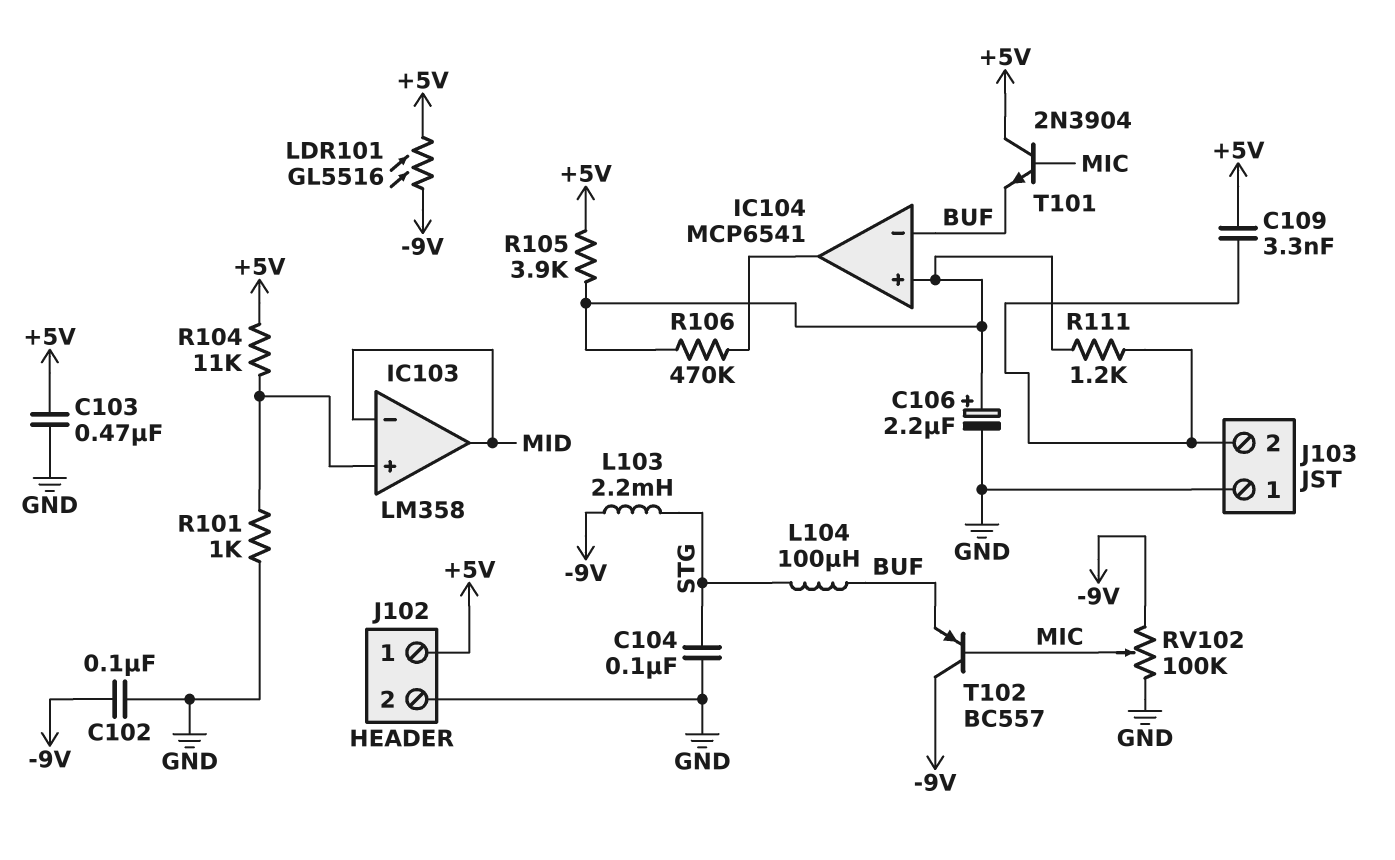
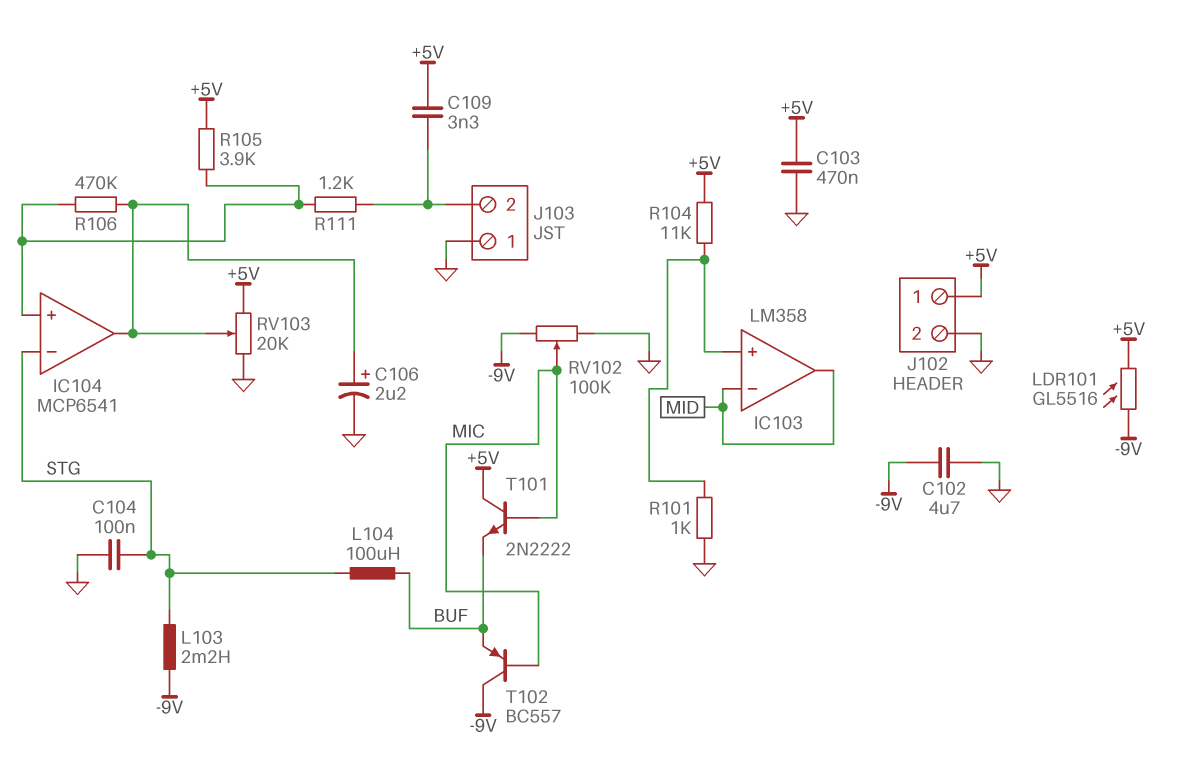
C102: 100nF (-9V, GND) -> 4.7uF (-9V, GND)
C106: 2.2uF (plus IC104/in+, minus GND) -> 2.2uF (plus IC104/out, minus GND)
IC104 pin in-: BUF -> STG
RV103: none -> 20k (+5V, GND, wiper IC104/out)
T101: NPN 2N3904 (B MIC, C +5V, E BUF) -> NPN 2N2222 (B MIC, C +5V, E BUF)

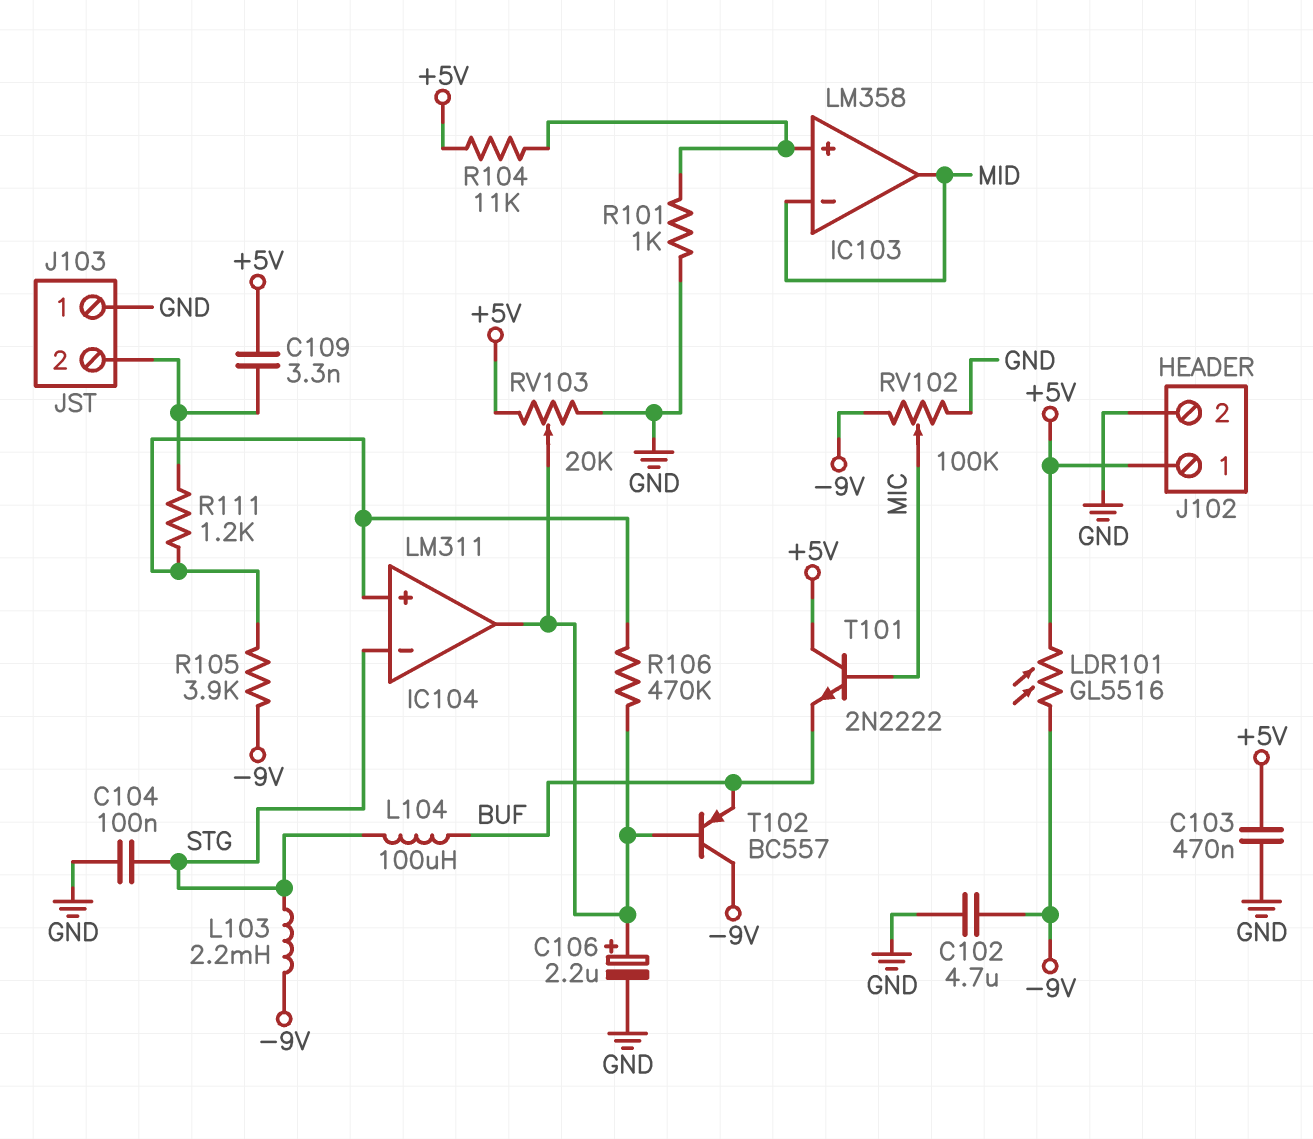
IC104: MCP6541 -> LM311
R105: 3.9k (+5V, IC104/in+) -> 3.9k (-9V, IC104/in+)
T102: PNP BC557 (B MIC, C -9V, E BUF) -> PNP BC557 (B IC104/out, C -9V, E BUF)

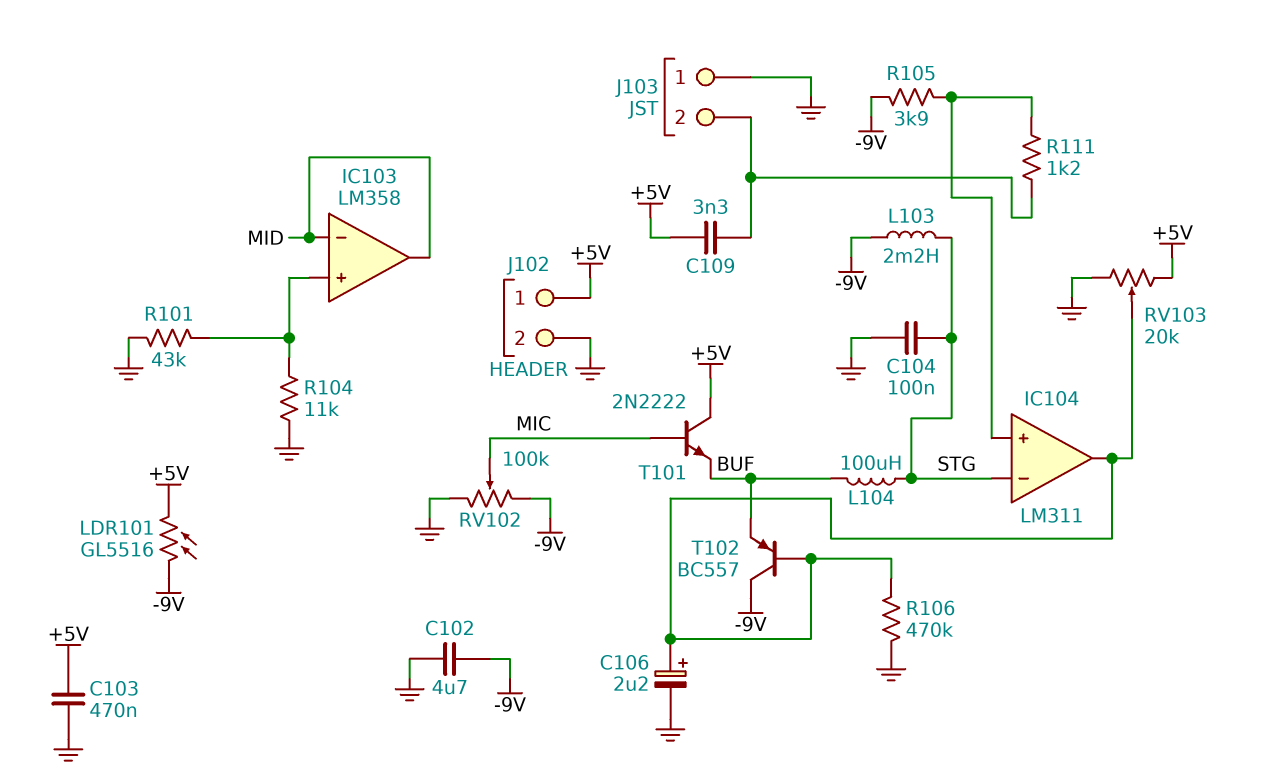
R101: 1k (GND, IC103/in+) -> 43k (GND, IC103/in+)
R104: 11k (+5V, IC103/in+) -> 11k (GND, IC103/in+)
R106: 470k (IC104/in+, IC104/out) -> 470k (GND, IC104/out)

